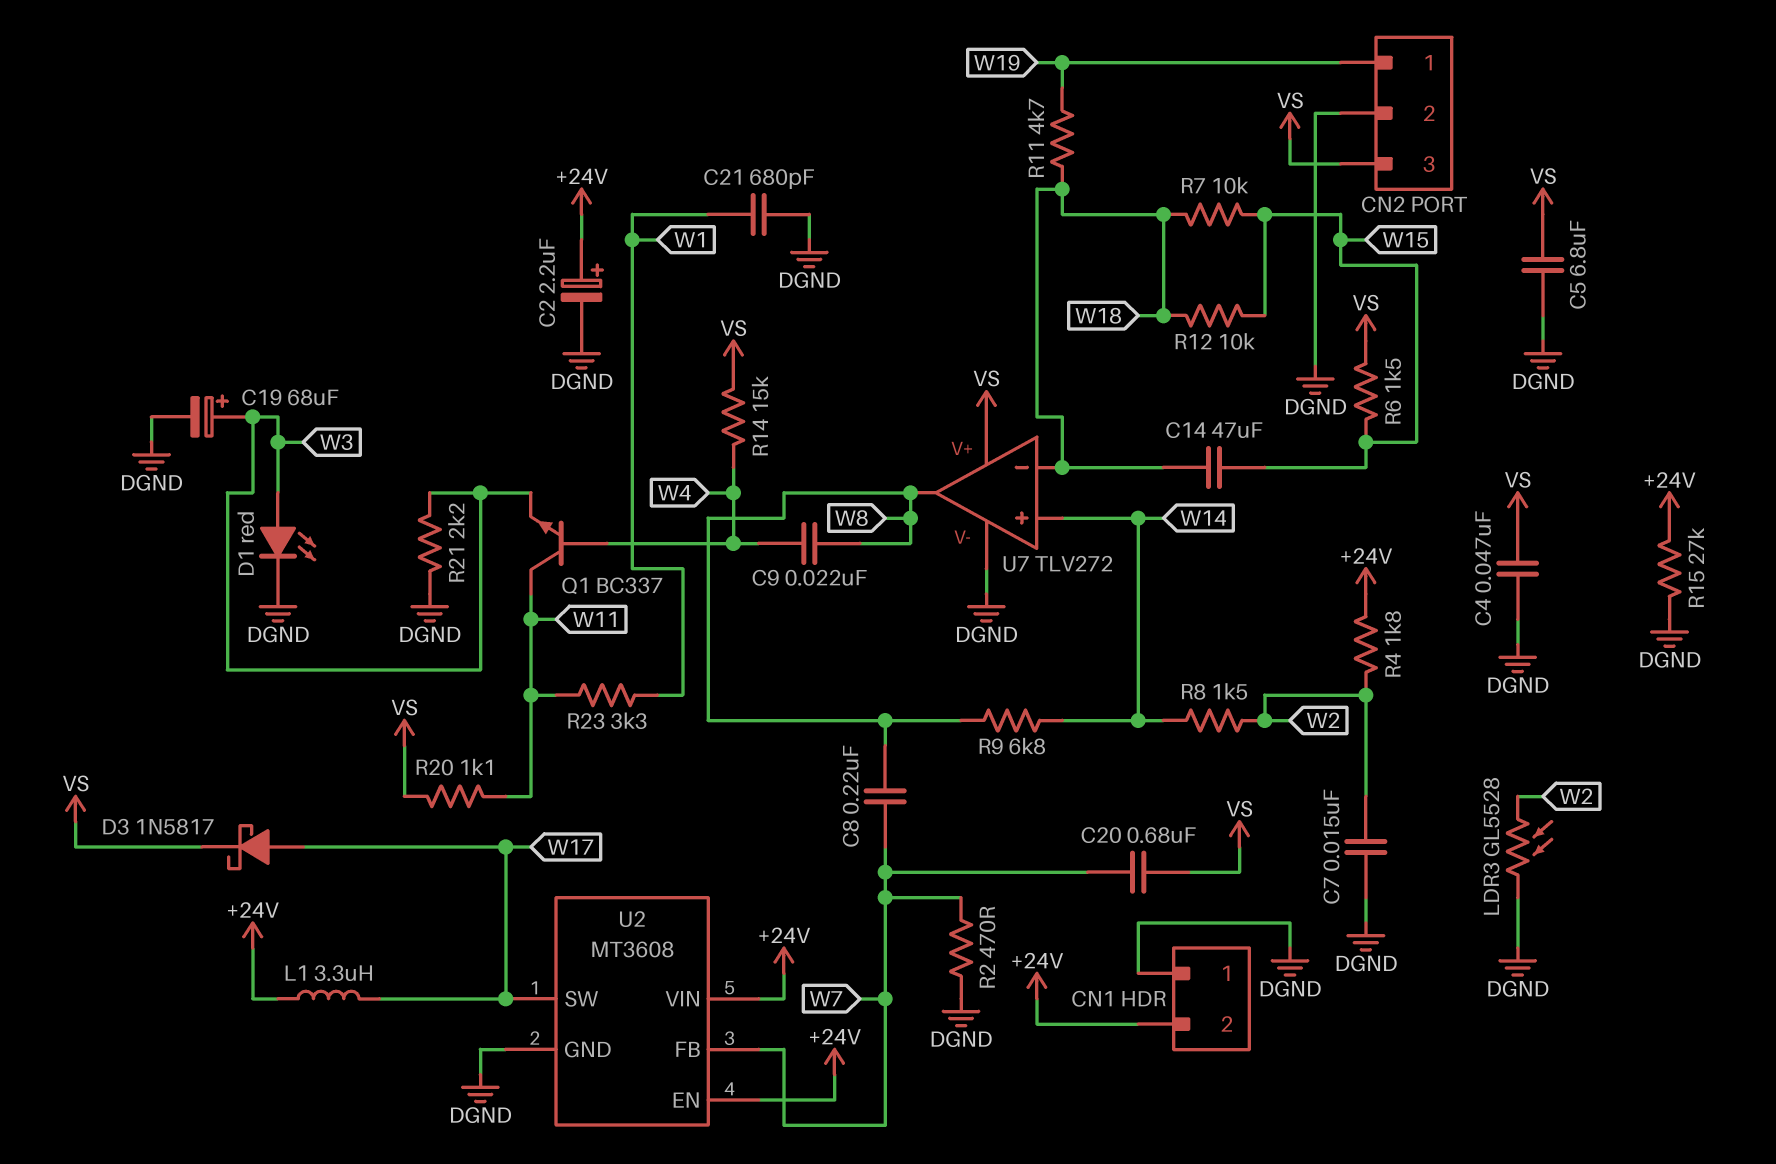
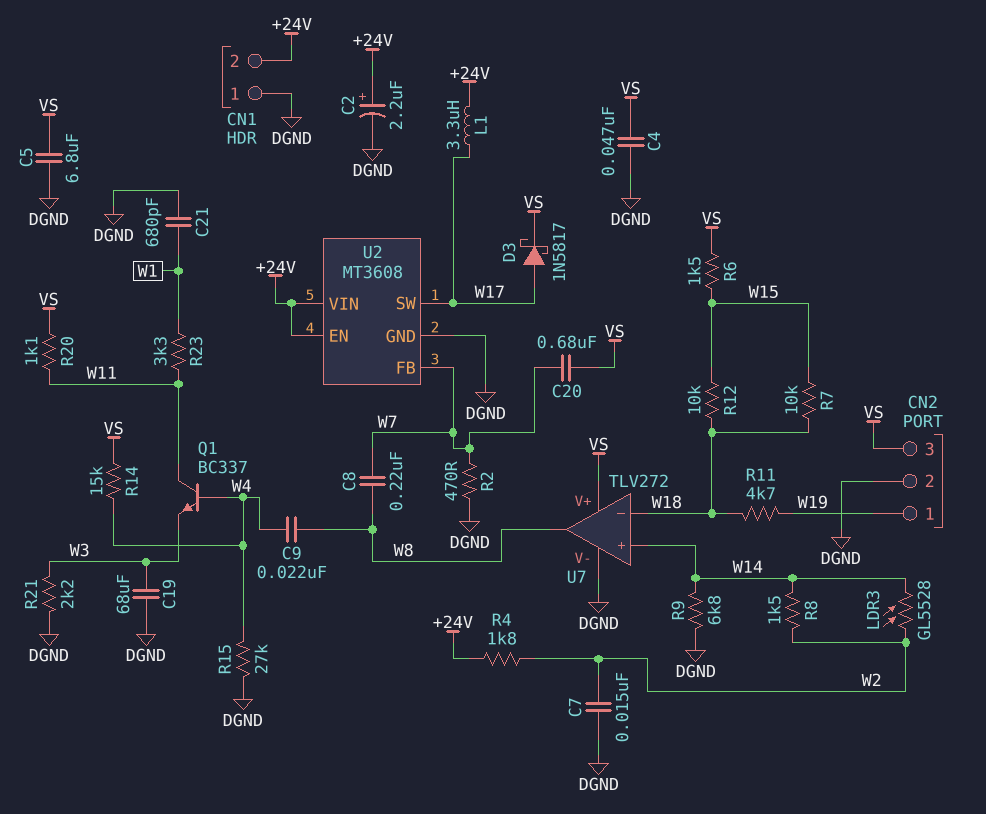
C14: 47uF (W15, W18) -> none
C19: 68uF (plus W3, minus DGND) -> 68uF (DGND, W3)
D1: LED red (A W3, K DGND) -> none
LDR3: GL5528 (DGND, W2) -> GL5528 (W2, W14)
R9: 6.8k (W8, W14) -> 6.8k (DGND, W14)
R15: 27k (+24V, DGND) -> 27k (DGND, W4)

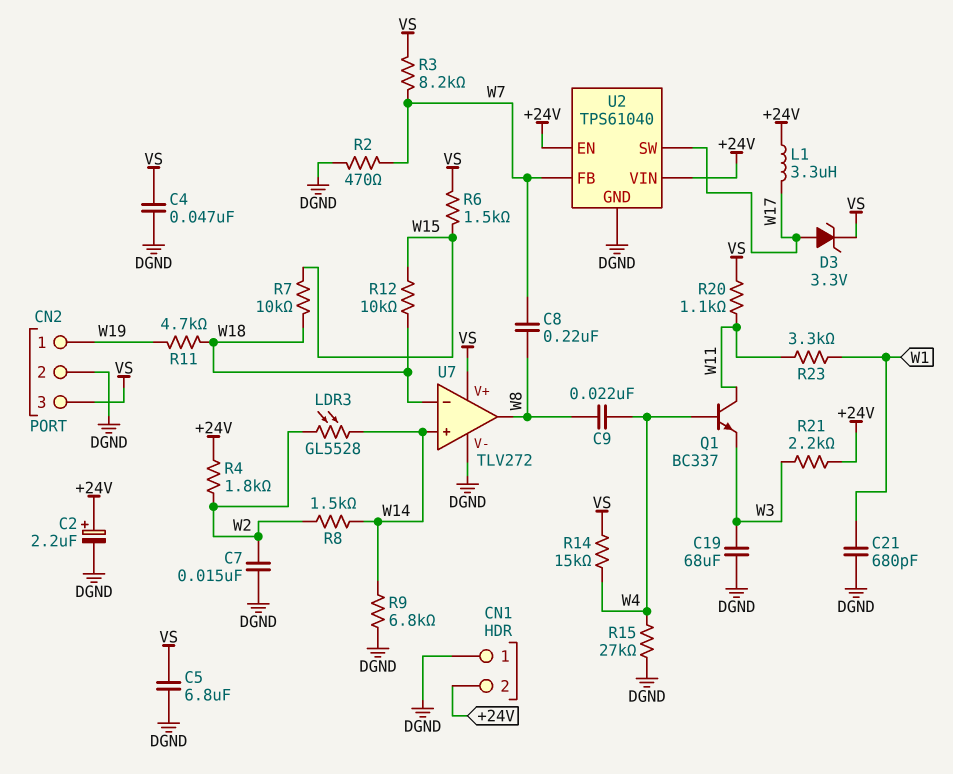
C20: 680nF (VS, W7) -> none
D3: schottky 1N5817 (A W17, K VS) -> zener 3.3V (A W17, K VS)
R3: none -> 8.2k (VS, W7)
R21: 2.2k (DGND, W3) -> 2.2k (+24V, W3)
U2: MT3608 -> TPS61040

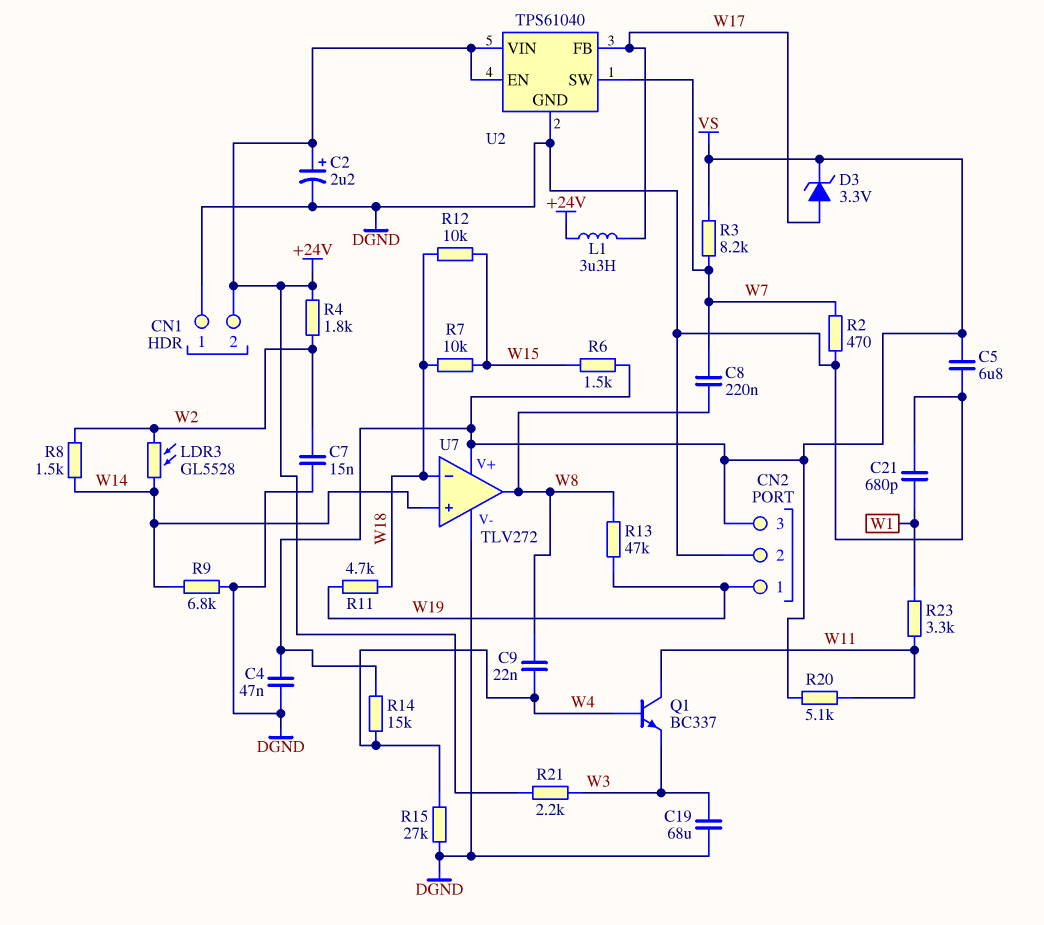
R13: none -> 47k (W8, W19)
R20: 1.1k (VS, W11) -> 5.1k (VS, W11)
U2 pin FB: W7 -> W17
U2 pin SW: W17 -> W7

